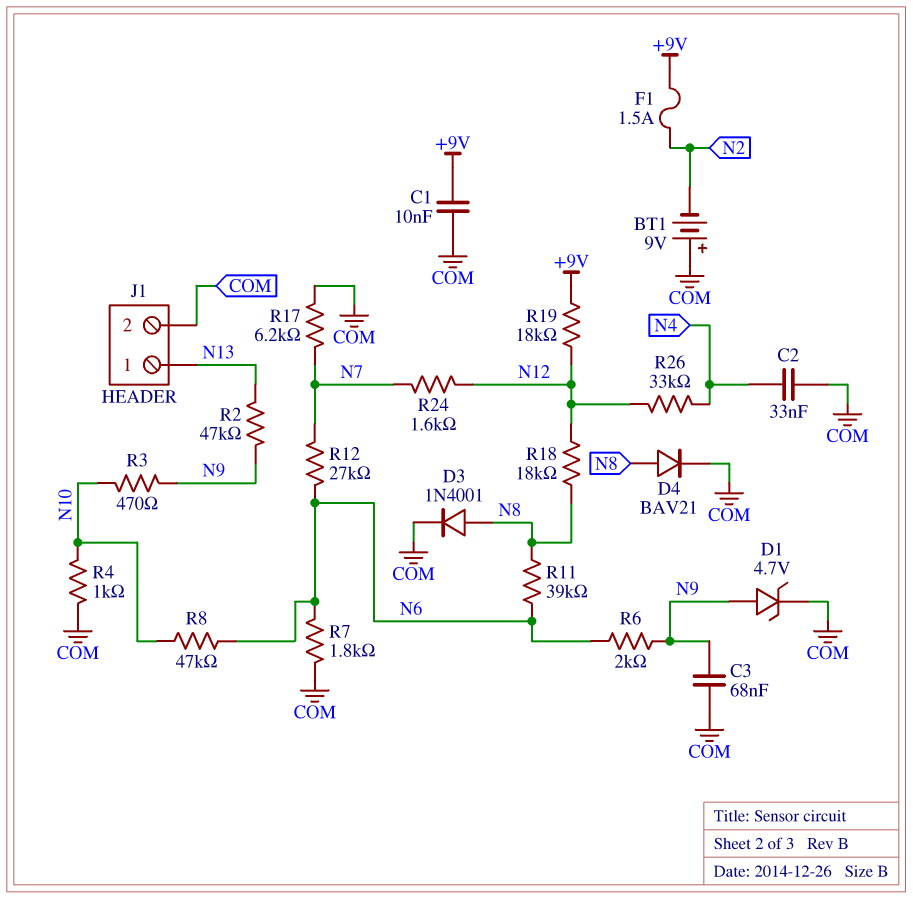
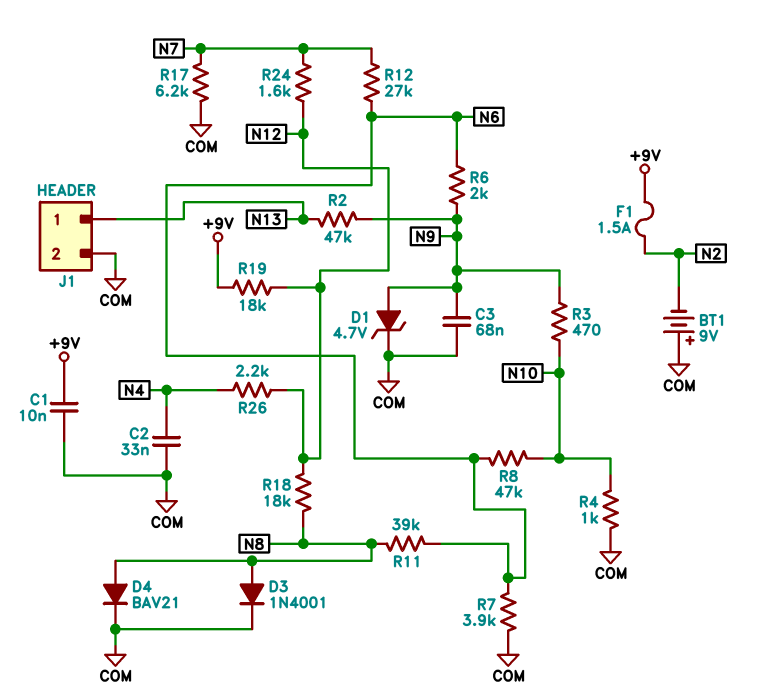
R7: 1.8k (COM, N6) -> 3.9k (COM, N6)
R26: 33k (N4, N12) -> 2.2k (N4, N12)

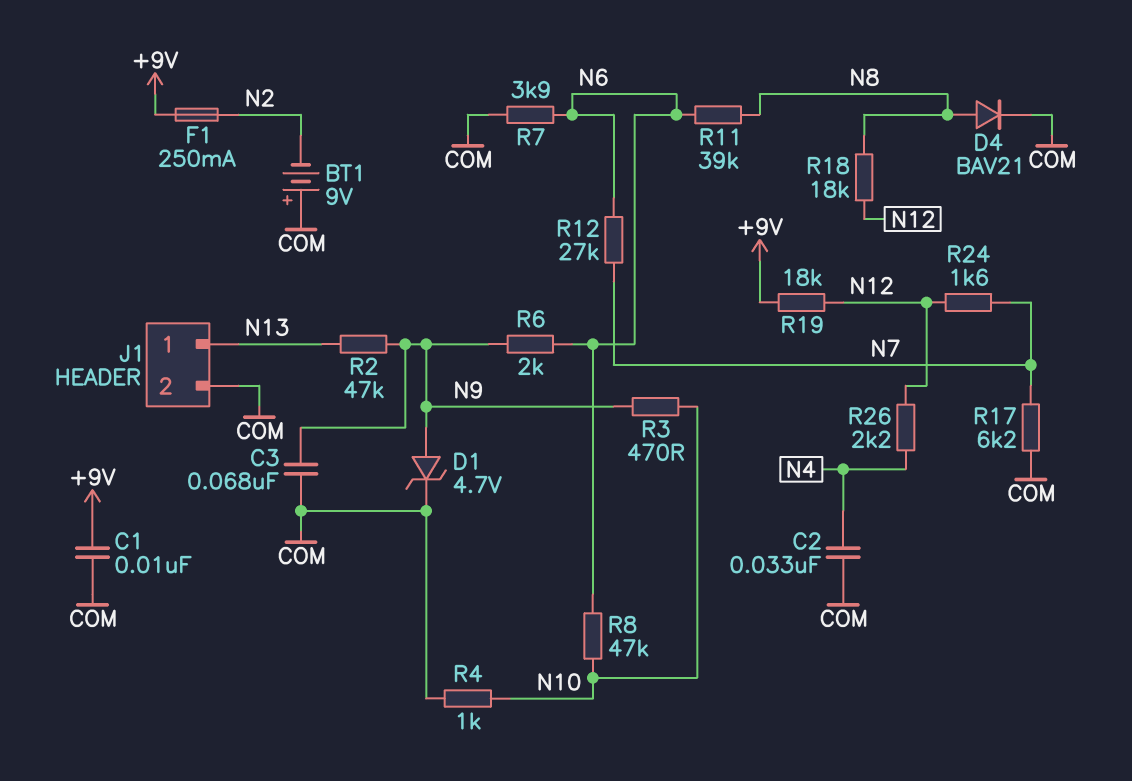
D3: diode 1N4001 (A N8, K COM) -> none
F1: 1.5A (+9V, N2) -> 250mA (+9V, N2)

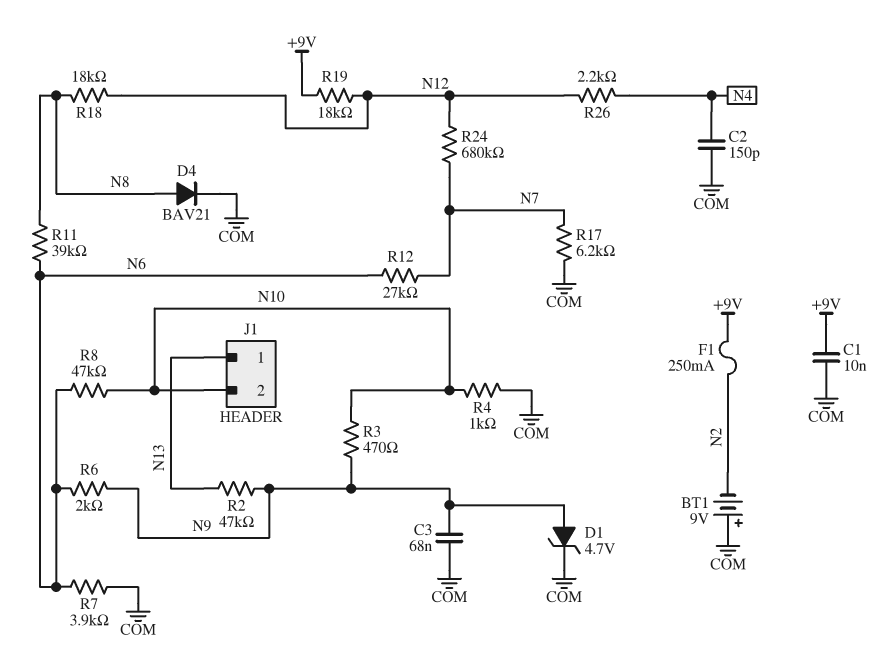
C2: 33nF (COM, N4) -> 150pF (COM, N4)
J1 pin 2: COM -> N10
R24: 1.6k (N7, N12) -> 680k (N7, N12)

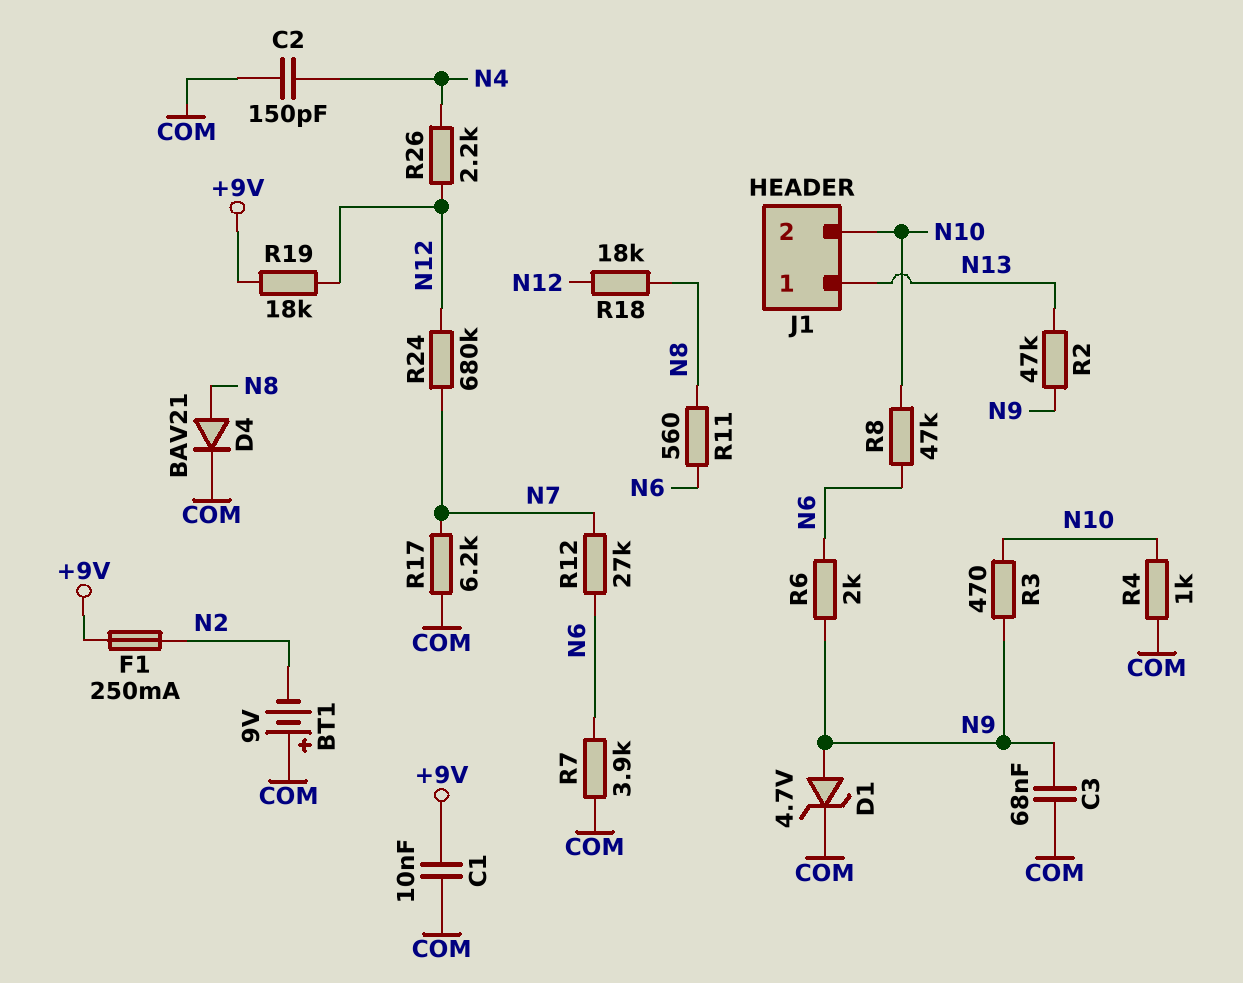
R11: 39k (N6, N8) -> 560 (N6, N8)

